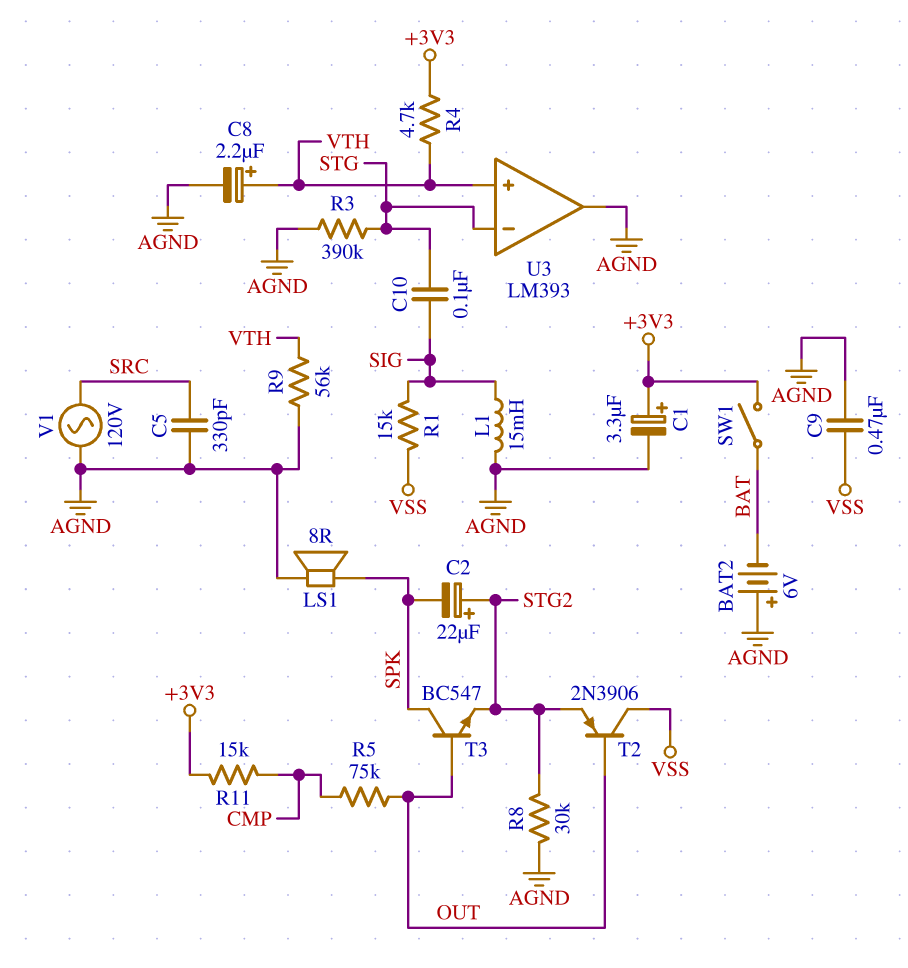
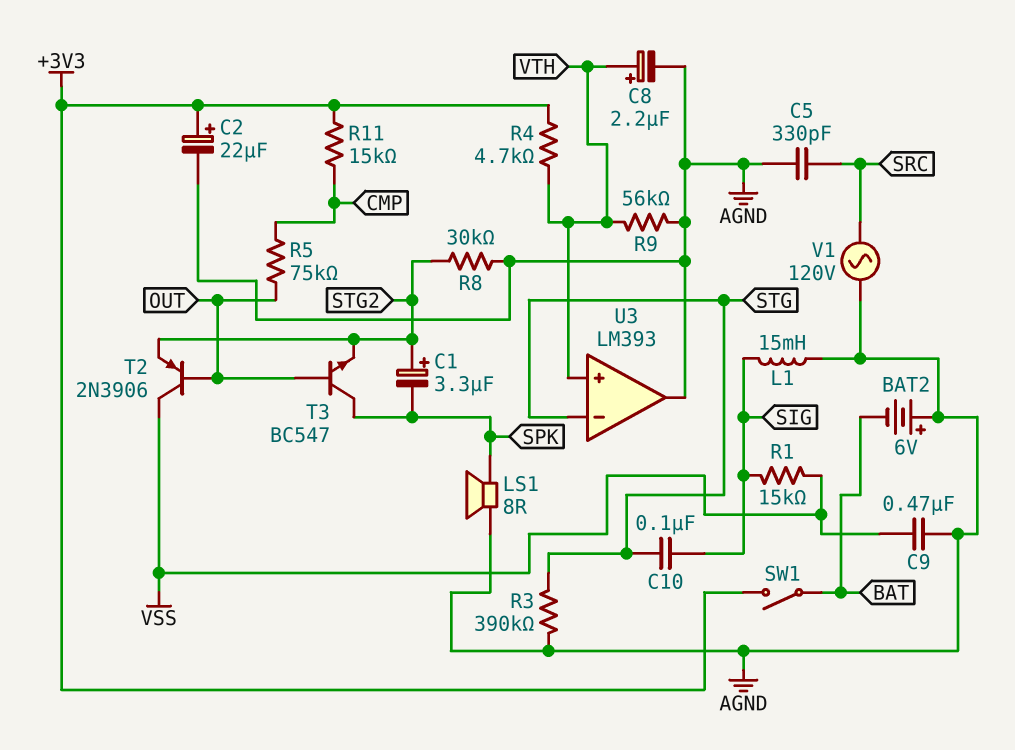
C1: 3.3uF (plus +3V3, minus AGND) -> 3.3uF (plus STG2, minus SPK)
C2: 22uF (plus STG2, minus SPK) -> 22uF (plus +3V3, minus AGND)

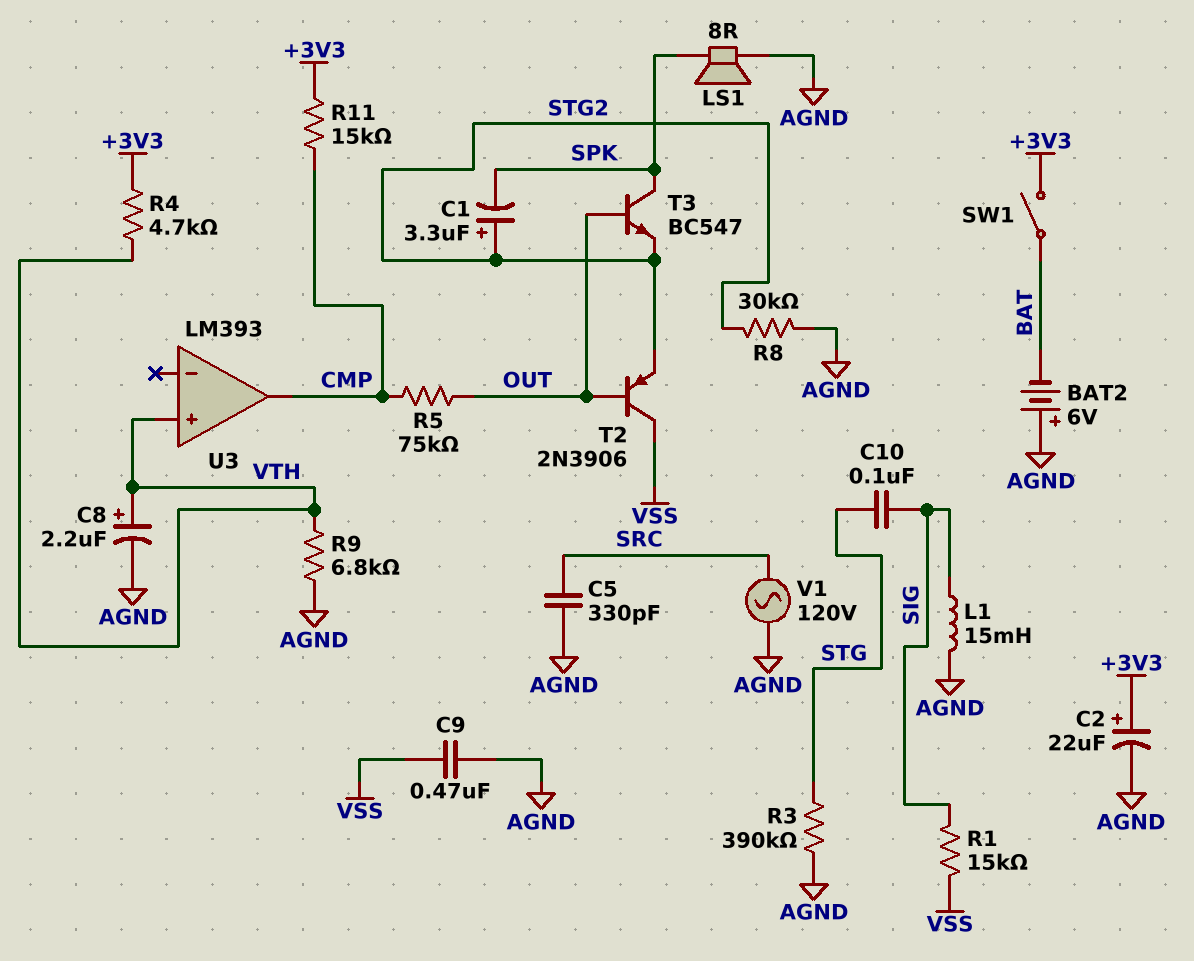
R9: 56k (AGND, VTH) -> 6.8k (AGND, VTH)
U3 pin in-: STG -> none
U3 pin out: AGND -> CMP

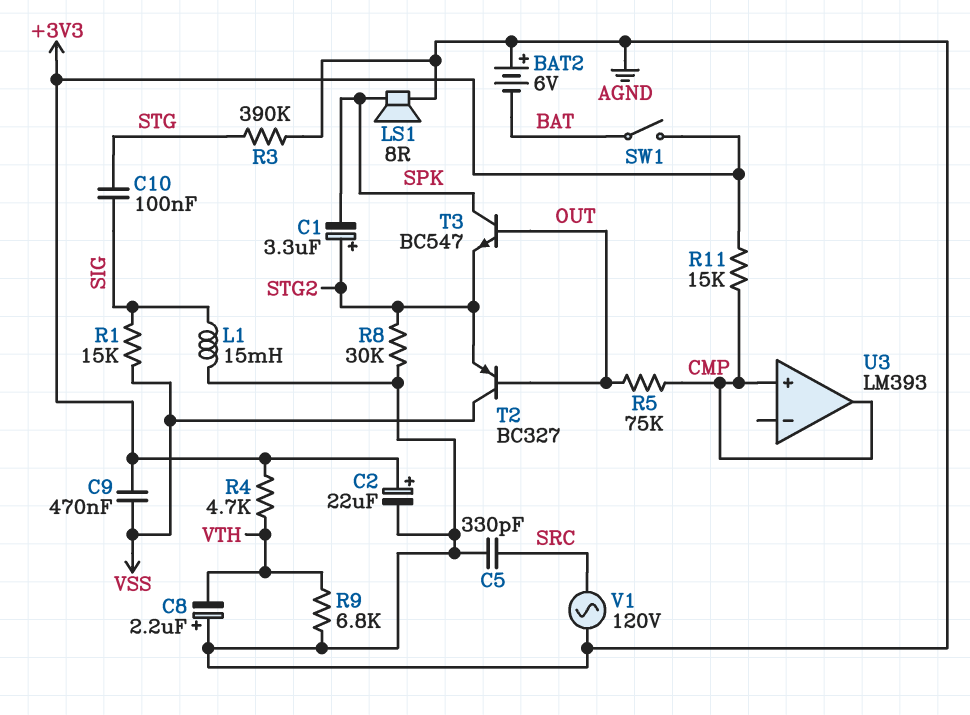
C8: 2.2uF (plus VTH, minus AGND) -> 2.2uF (plus AGND, minus VTH)
C9: 470nF (AGND, VSS) -> 470nF (+3V3, VSS)
T2: PNP 2N3906 (B OUT, C VSS, E STG2) -> PNP BC327 (B OUT, C VSS, E STG2)
U3 pin in+: VTH -> CMP

